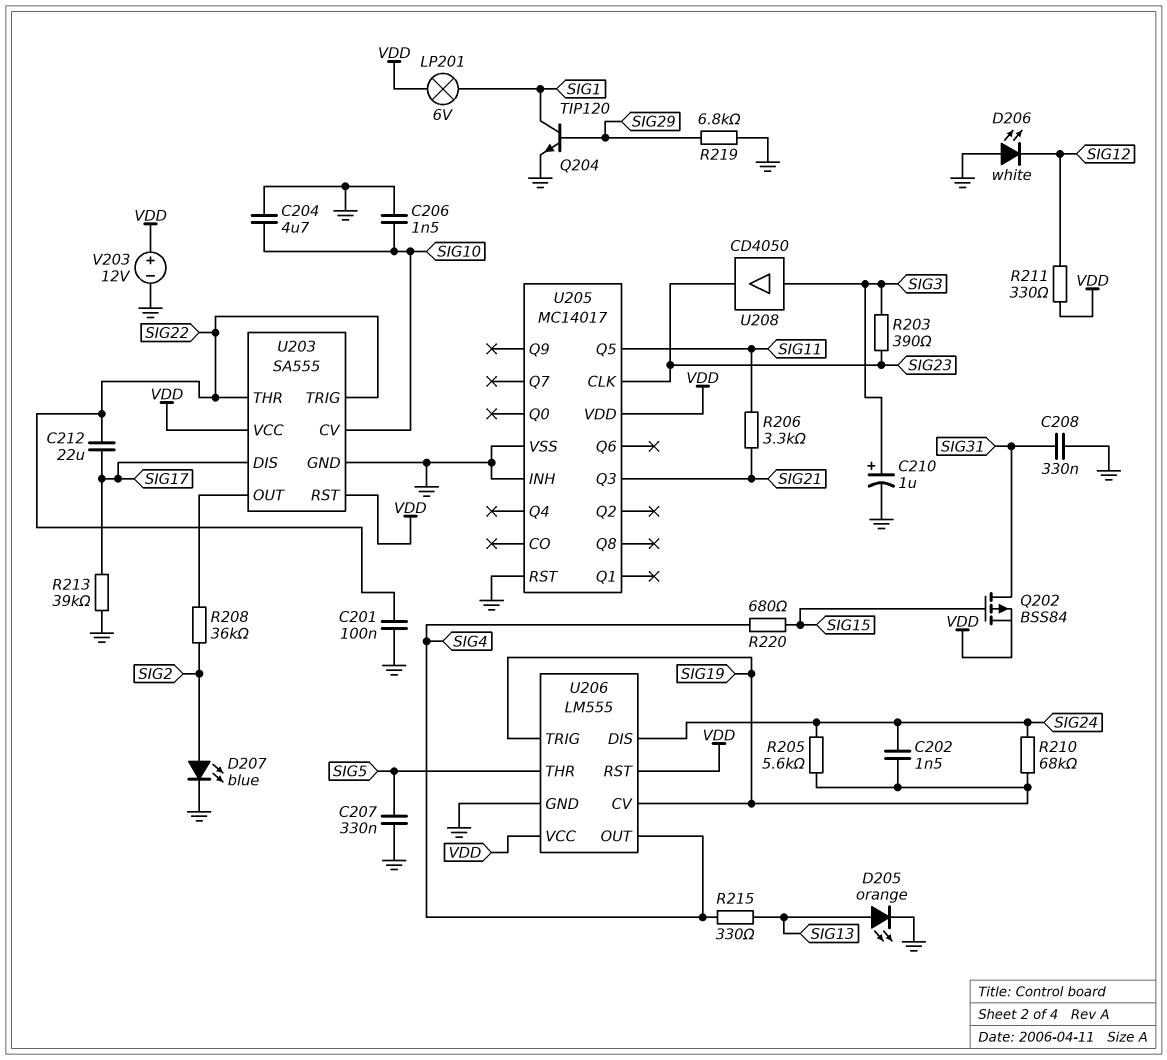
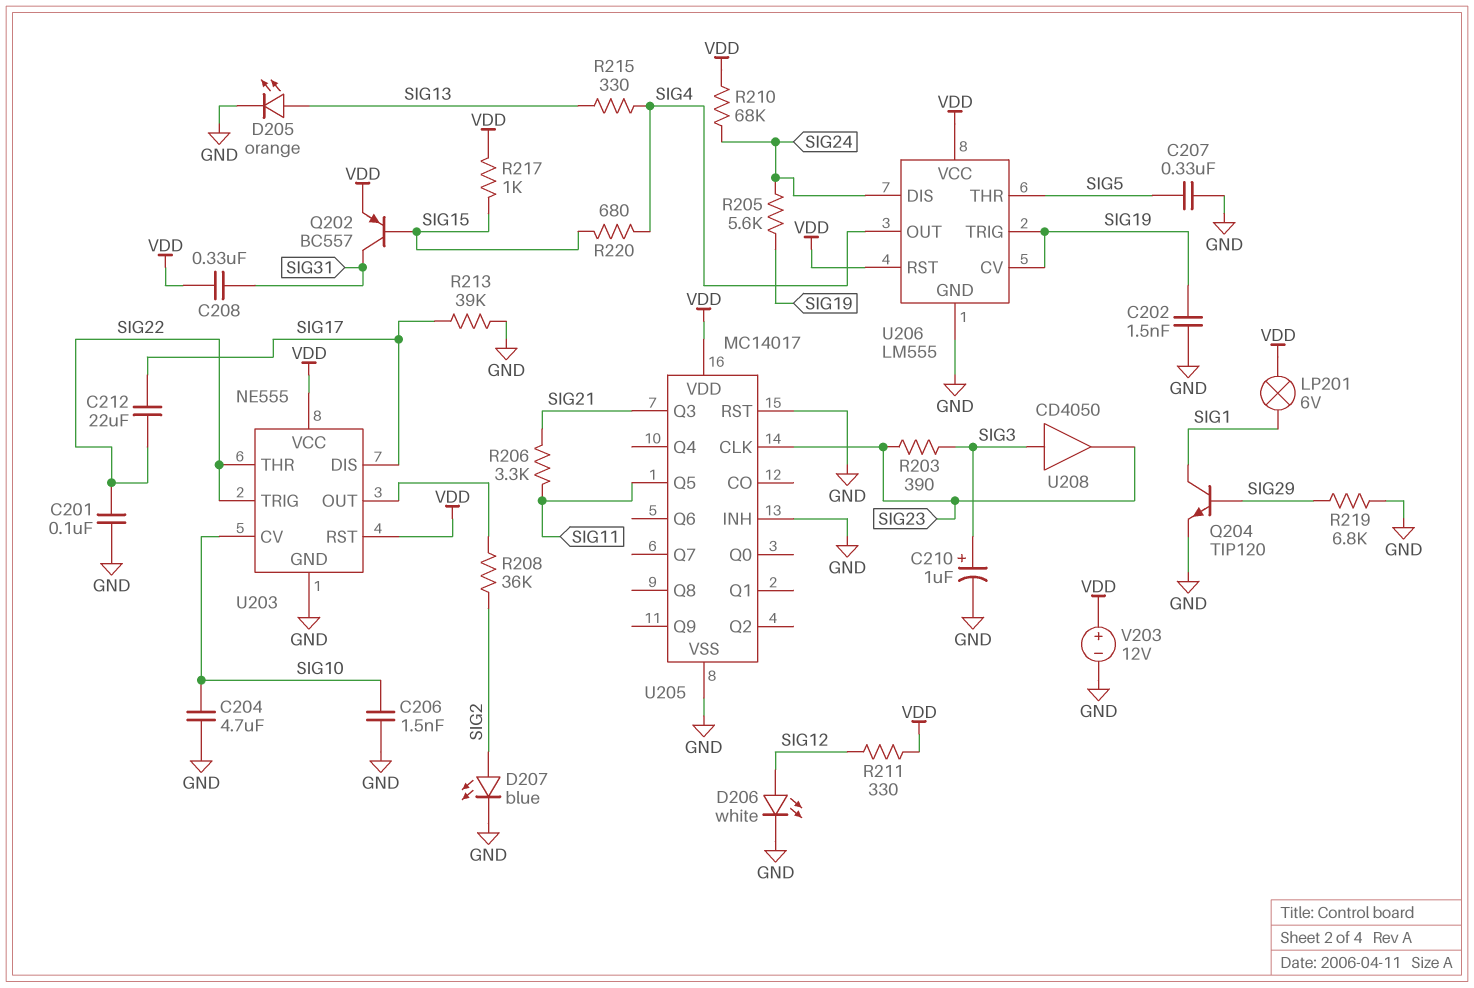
C202: 1.5nF (SIG19, SIG24) -> 1.5nF (GND, SIG19)
C208: 330nF (GND, SIG31) -> 330nF (SIG31, VDD)
D206: LED white (A GND, K SIG12) -> LED white (A SIG12, K GND)
Q202: PMOS BSS84 (G SIG15, D SIG31, S VDD) -> PNP BC557 (B SIG15, C SIG31, E VDD)
R210: 68k (SIG19, SIG24) -> 68k (SIG24, VDD)
R217: none -> 1k (SIG15, VDD)
U203: SA555 -> NE555

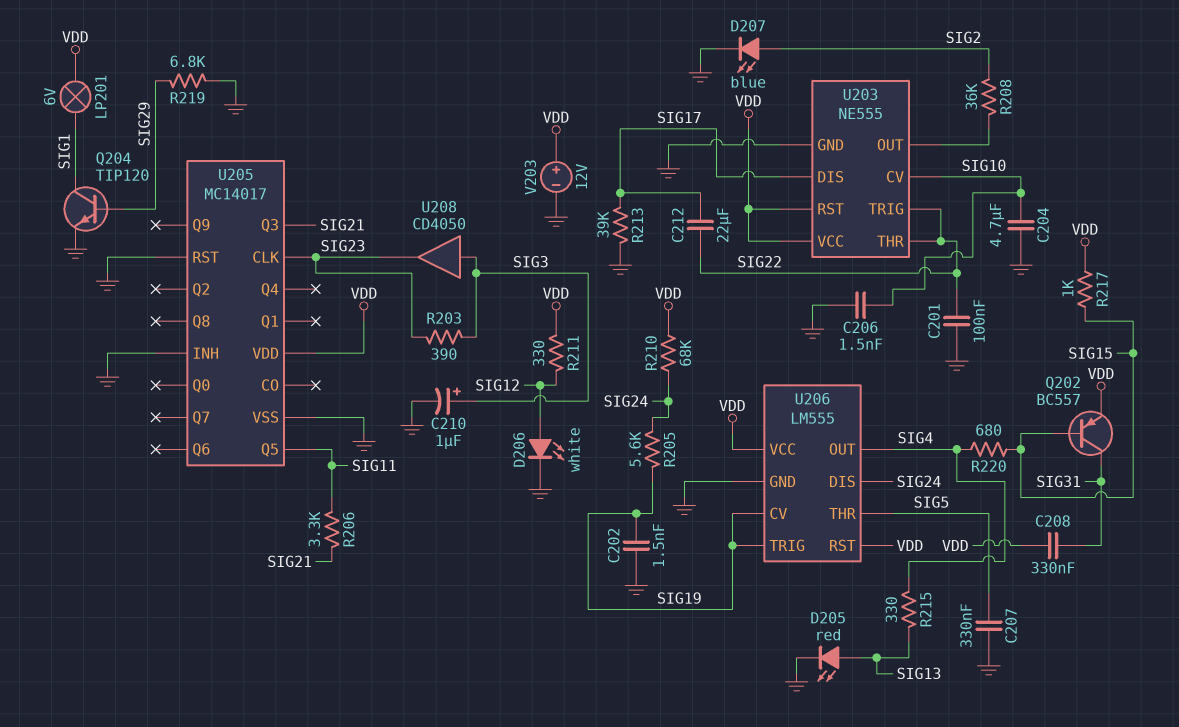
D205: LED orange (A SIG13, K GND) -> LED red (A SIG13, K GND)

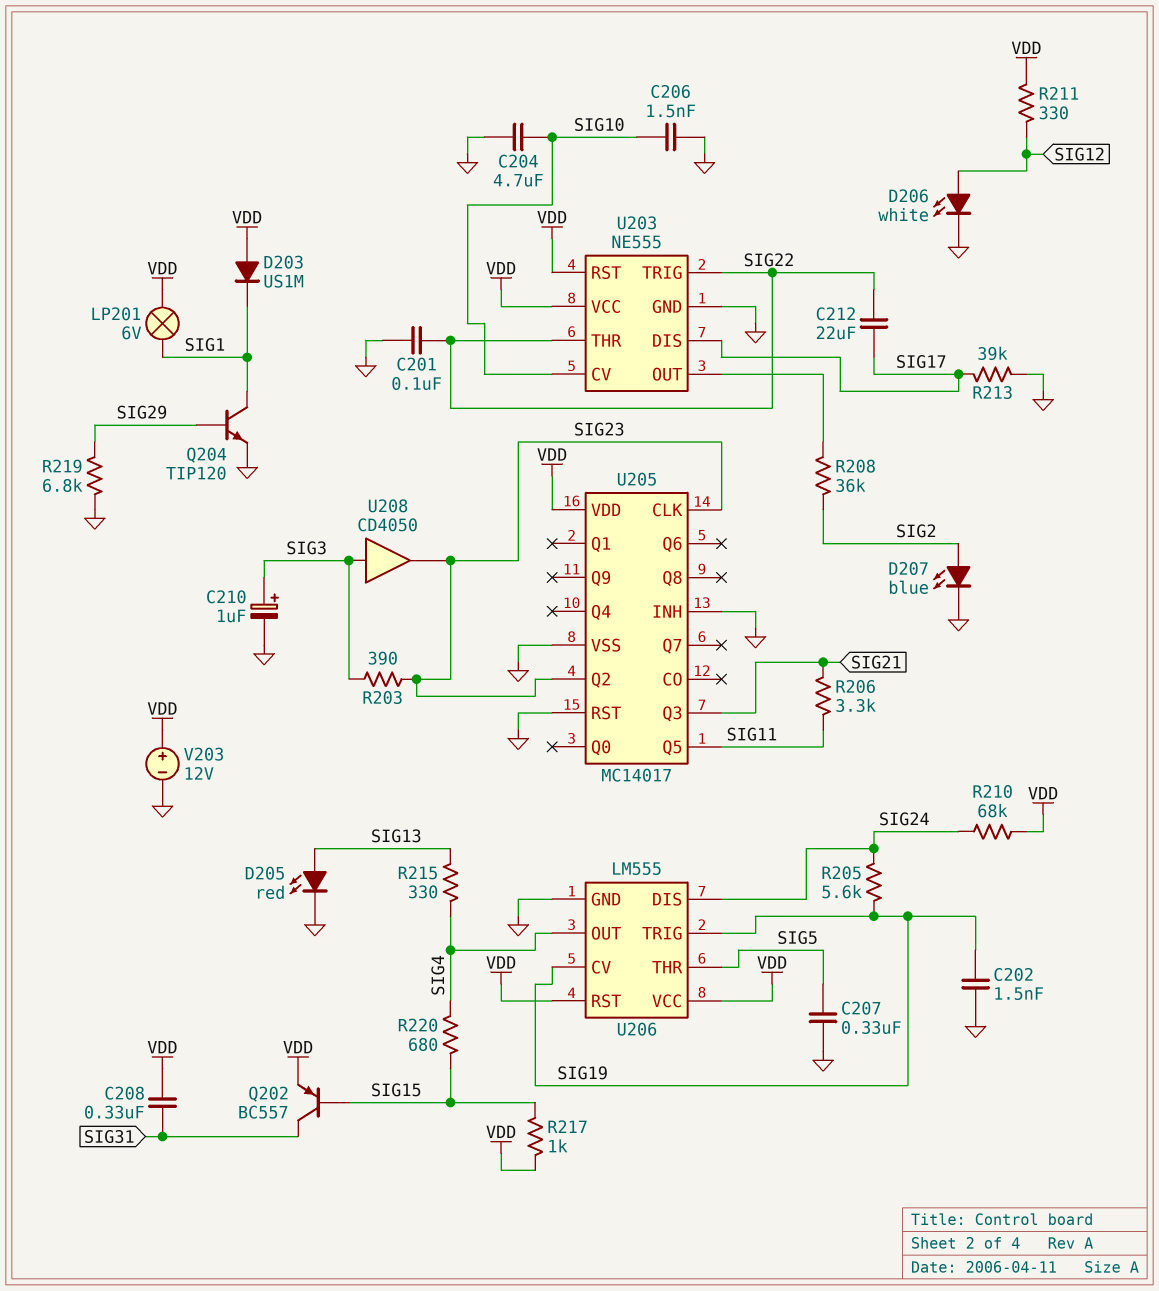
D203: none -> diode US1M (A VDD, K SIG1)
U205 pin Q2: none -> SIG23

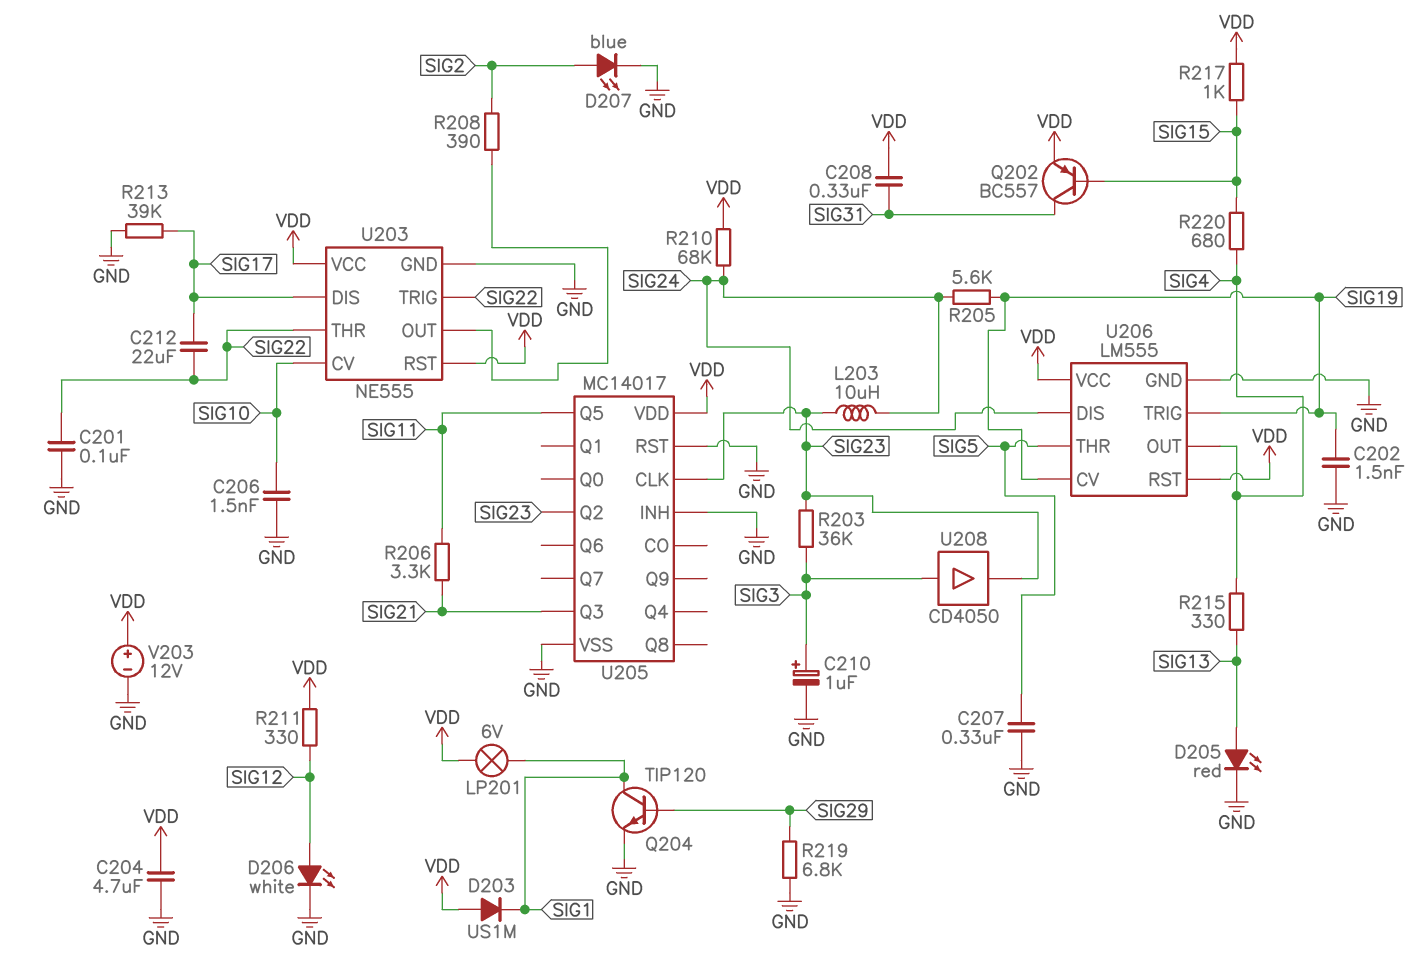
C204: 4.7uF (GND, SIG10) -> 4.7uF (GND, VDD)
L203: none -> 10uH (SIG23, SIG24)
R203: 390 (SIG3, SIG23) -> 36k (SIG3, SIG23)
R208: 36k (SIG2, U203/OUT) -> 390 (SIG2, U203/OUT)

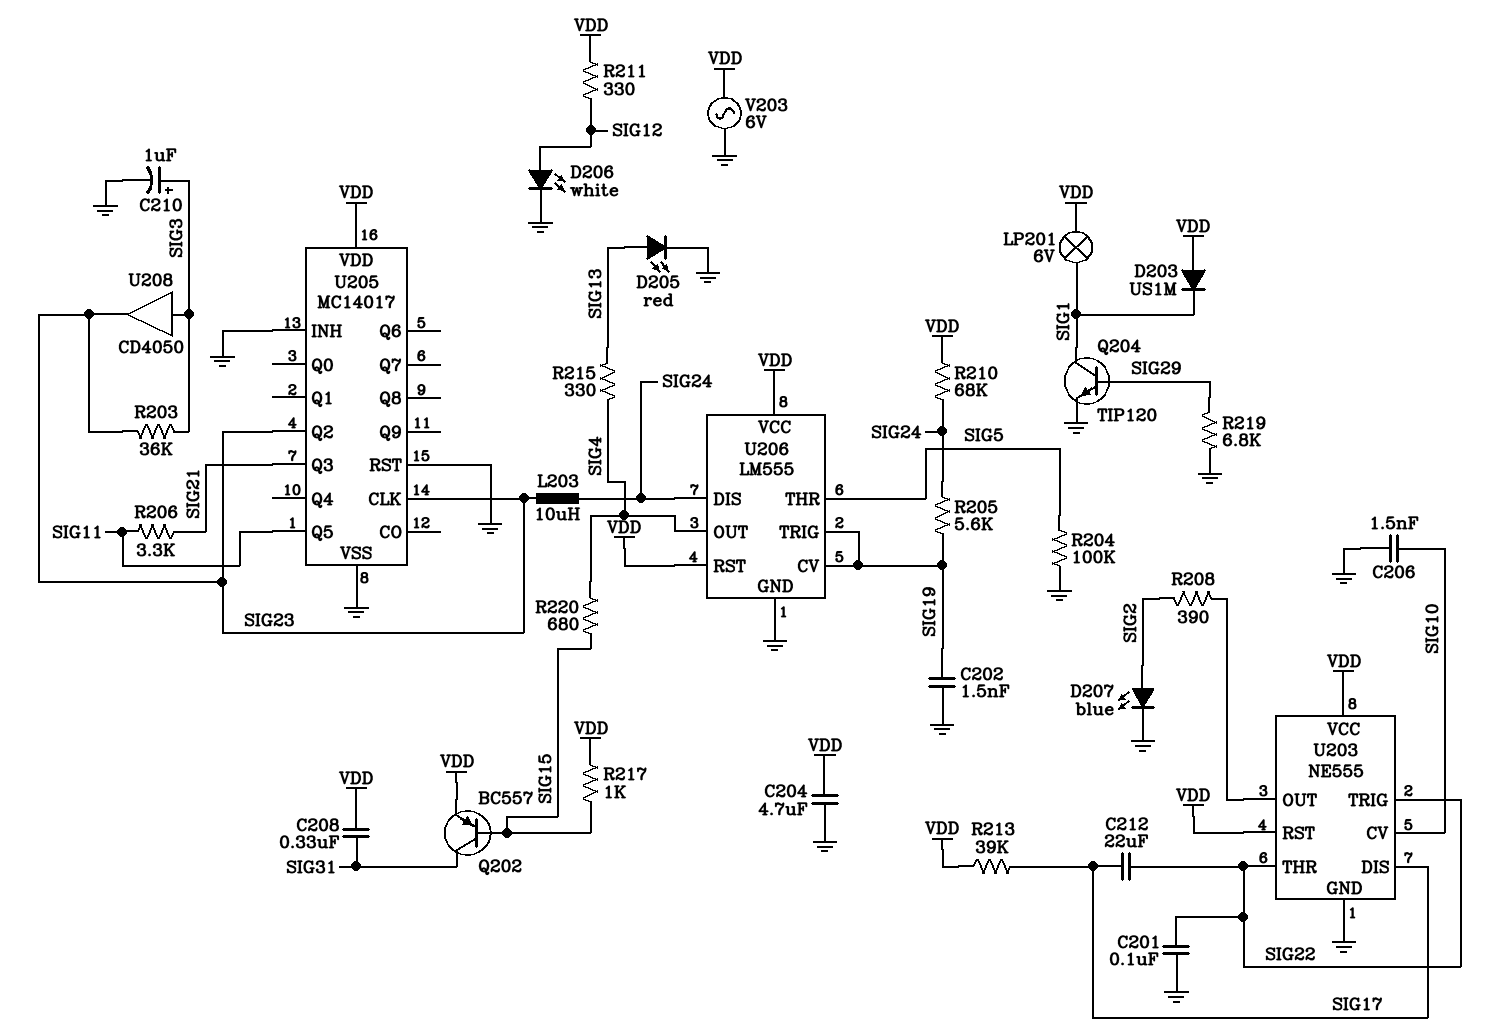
C207: 330nF (GND, SIG5) -> none
R204: none -> 100k (GND, SIG5)
R213: 39k (GND, SIG17) -> 39k (SIG17, VDD)
V203: 12V (plus VDD, minus GND) -> AC 6V (GND, VDD)

